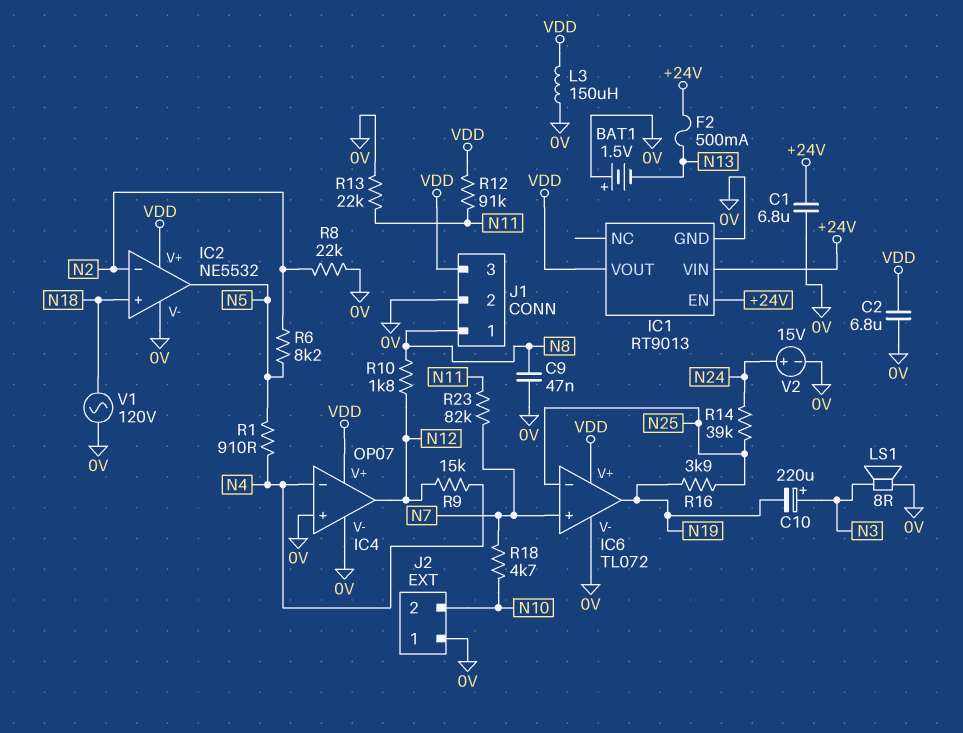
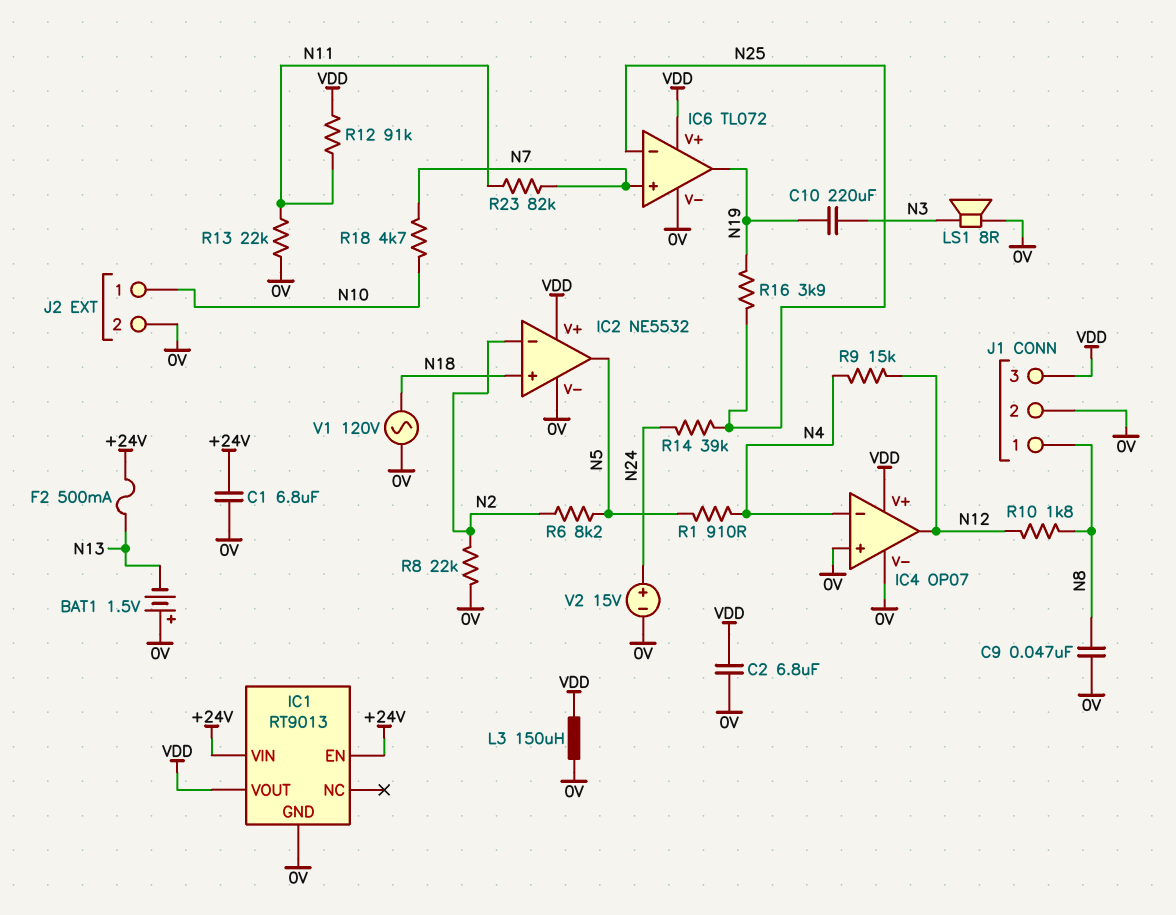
C10: 220uF (plus N3, minus N19) -> 220uF (N3, N19)
J2 pin 1: 0V -> N10
J2 pin 2: N10 -> 0V

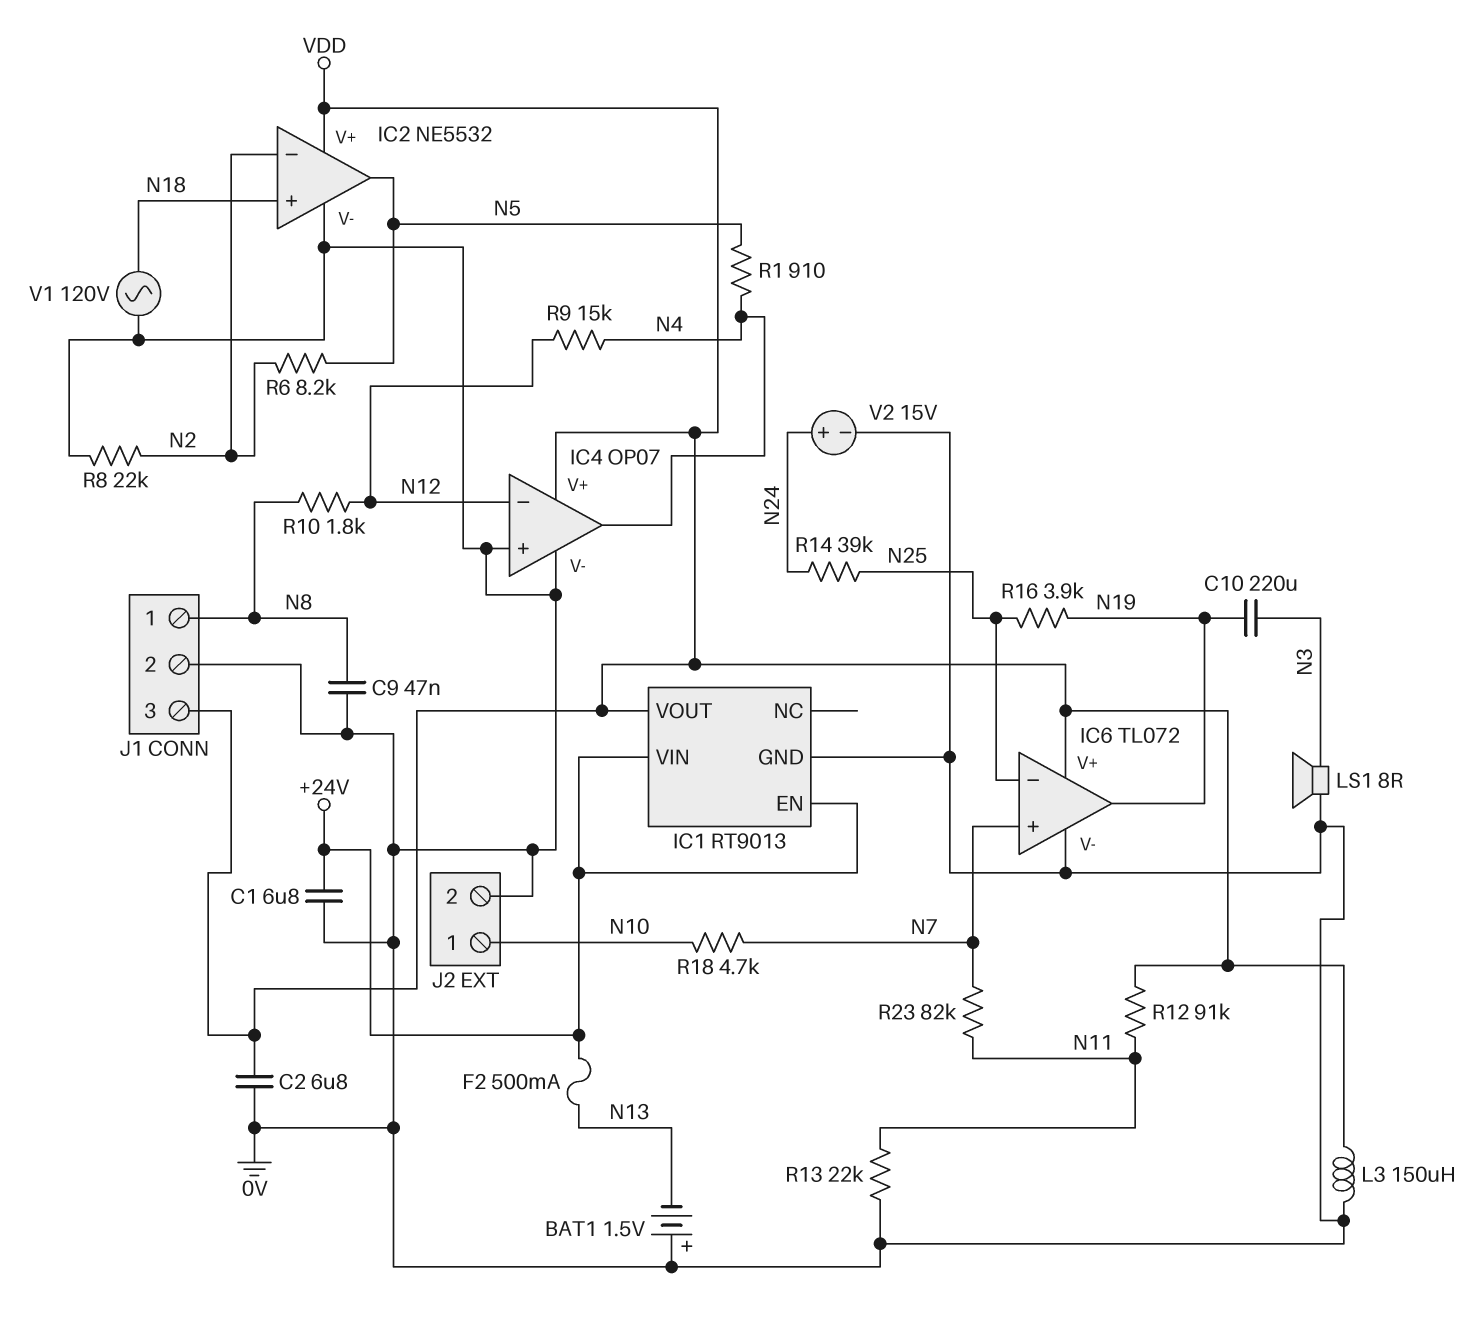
IC4 pin in-: N4 -> N12
IC4 pin out: N12 -> N4

